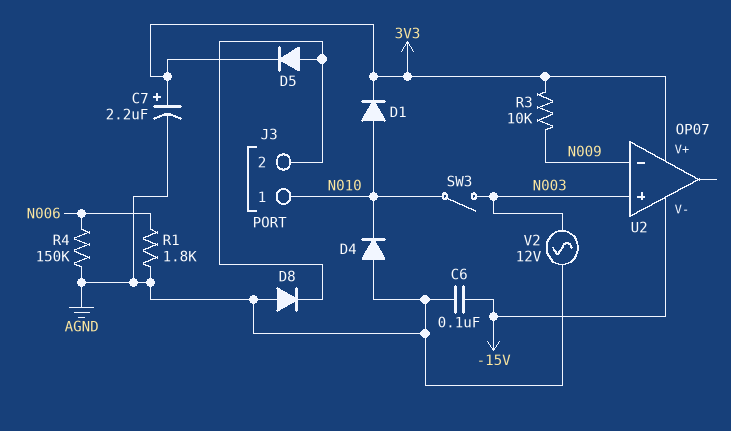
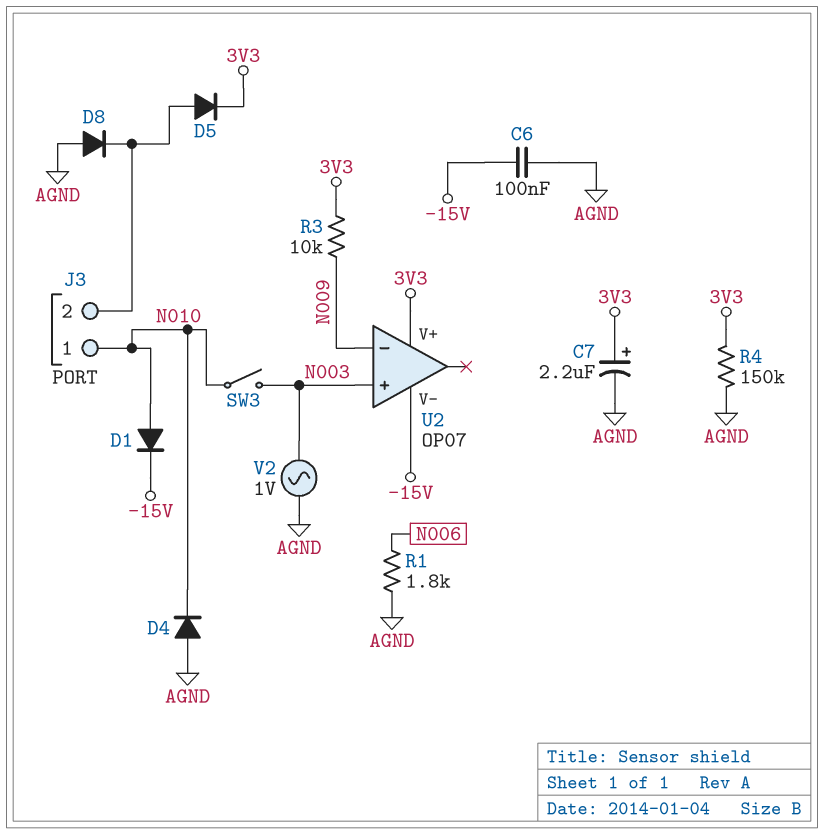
D1: diode (A N010, K 3V3) -> diode (A N010, K -15V)
R4: 150k (AGND, N006) -> 150k (3V3, AGND)
V2: AC 12V (AGND, N003) -> AC 1V (AGND, N003)

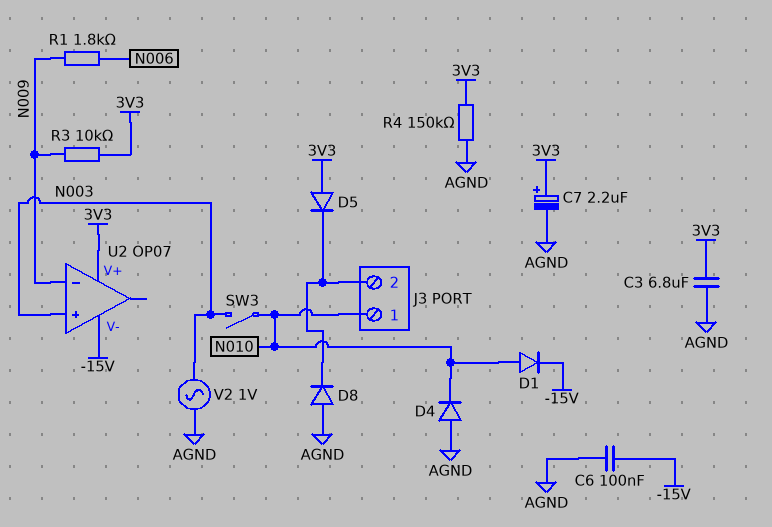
C3: none -> 6.8uF (3V3, AGND)
D5: diode (A J3/2, K 3V3) -> diode (A 3V3, K J3/2)
R1: 1.8k (AGND, N006) -> 1.8k (N006, N009)

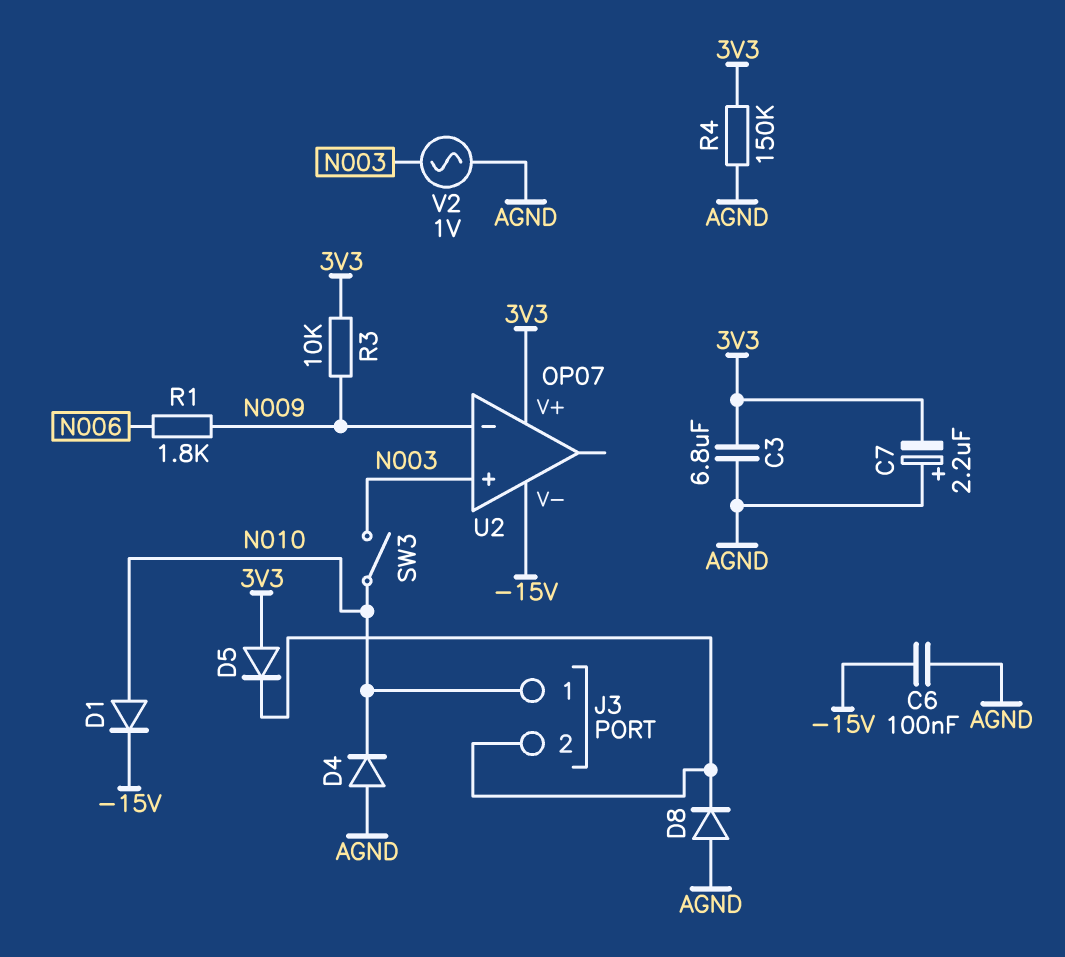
C7: 2.2uF (plus 3V3, minus AGND) -> 2.2uF (plus AGND, minus 3V3)

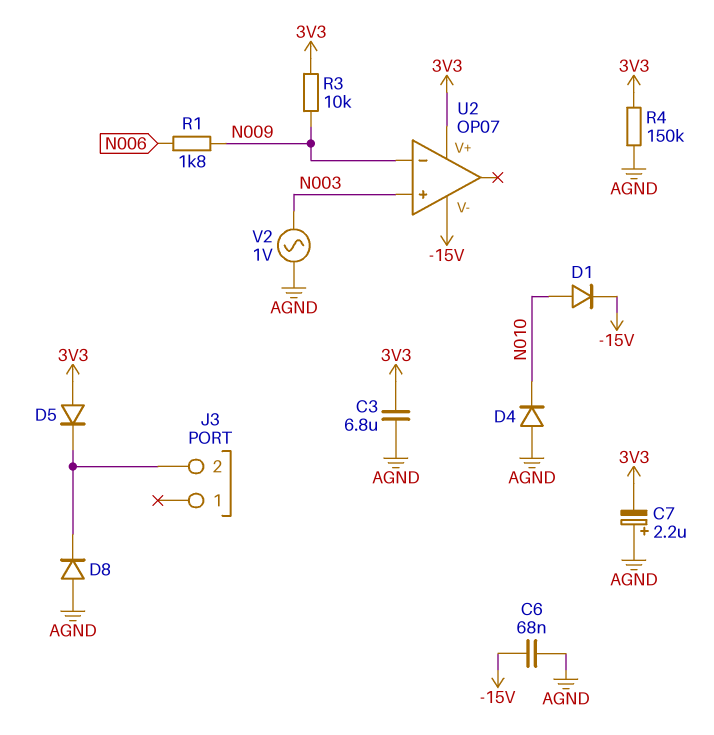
C6: 100nF (-15V, AGND) -> 68nF (-15V, AGND)
J3 pin 1: N010 -> none
SW3: switch (N003, N010) -> none

